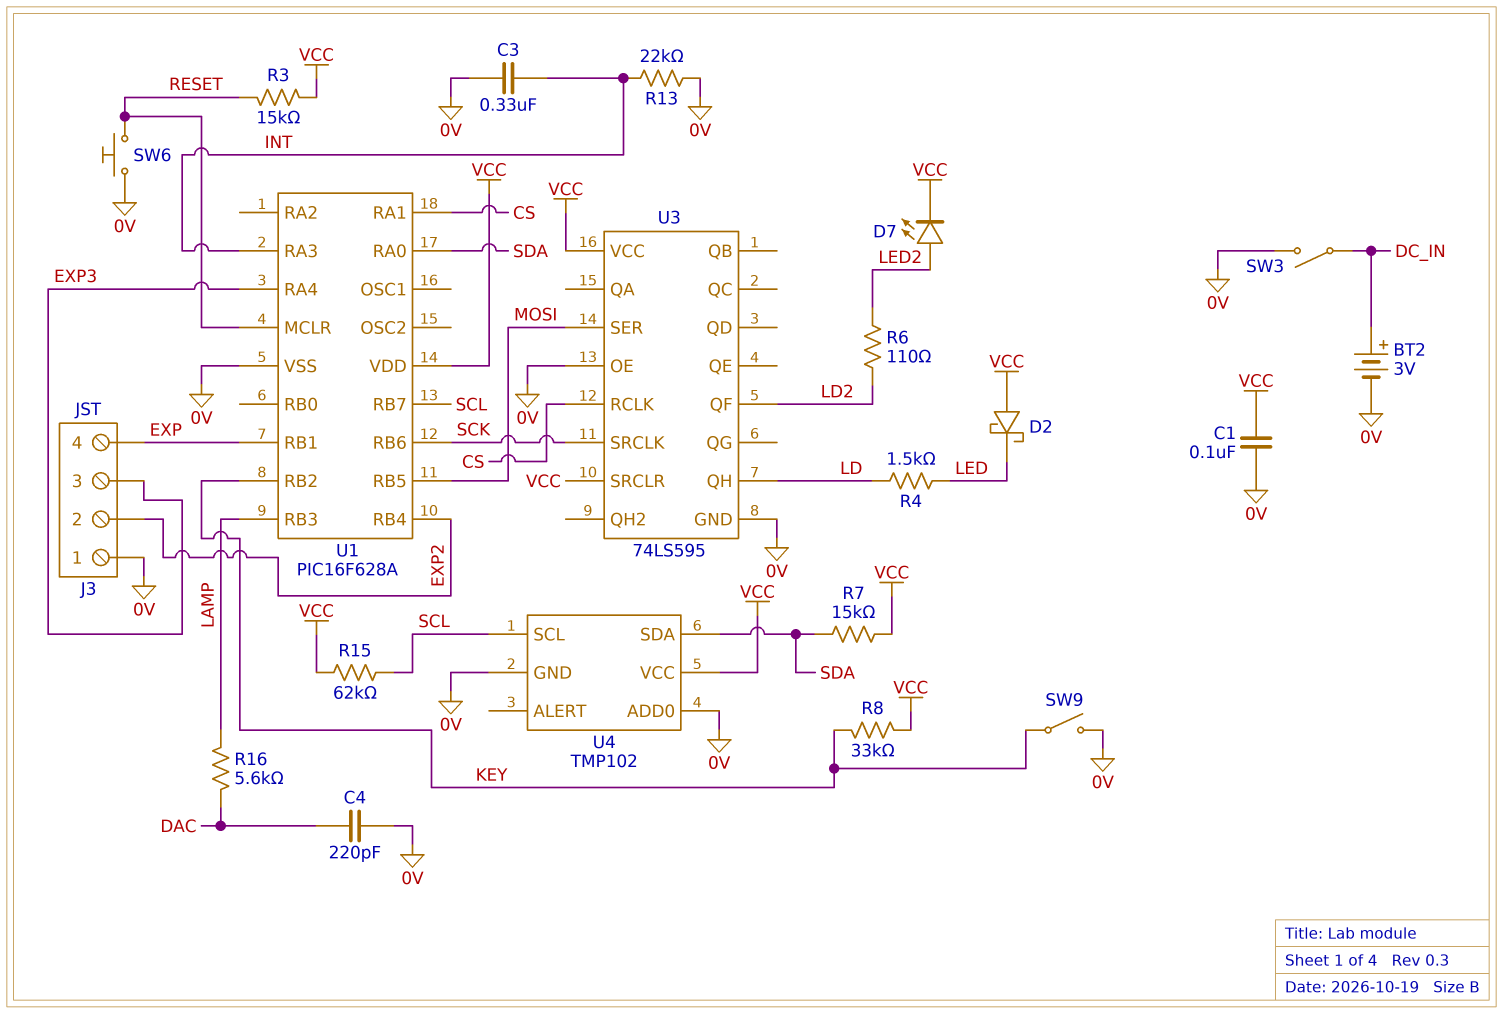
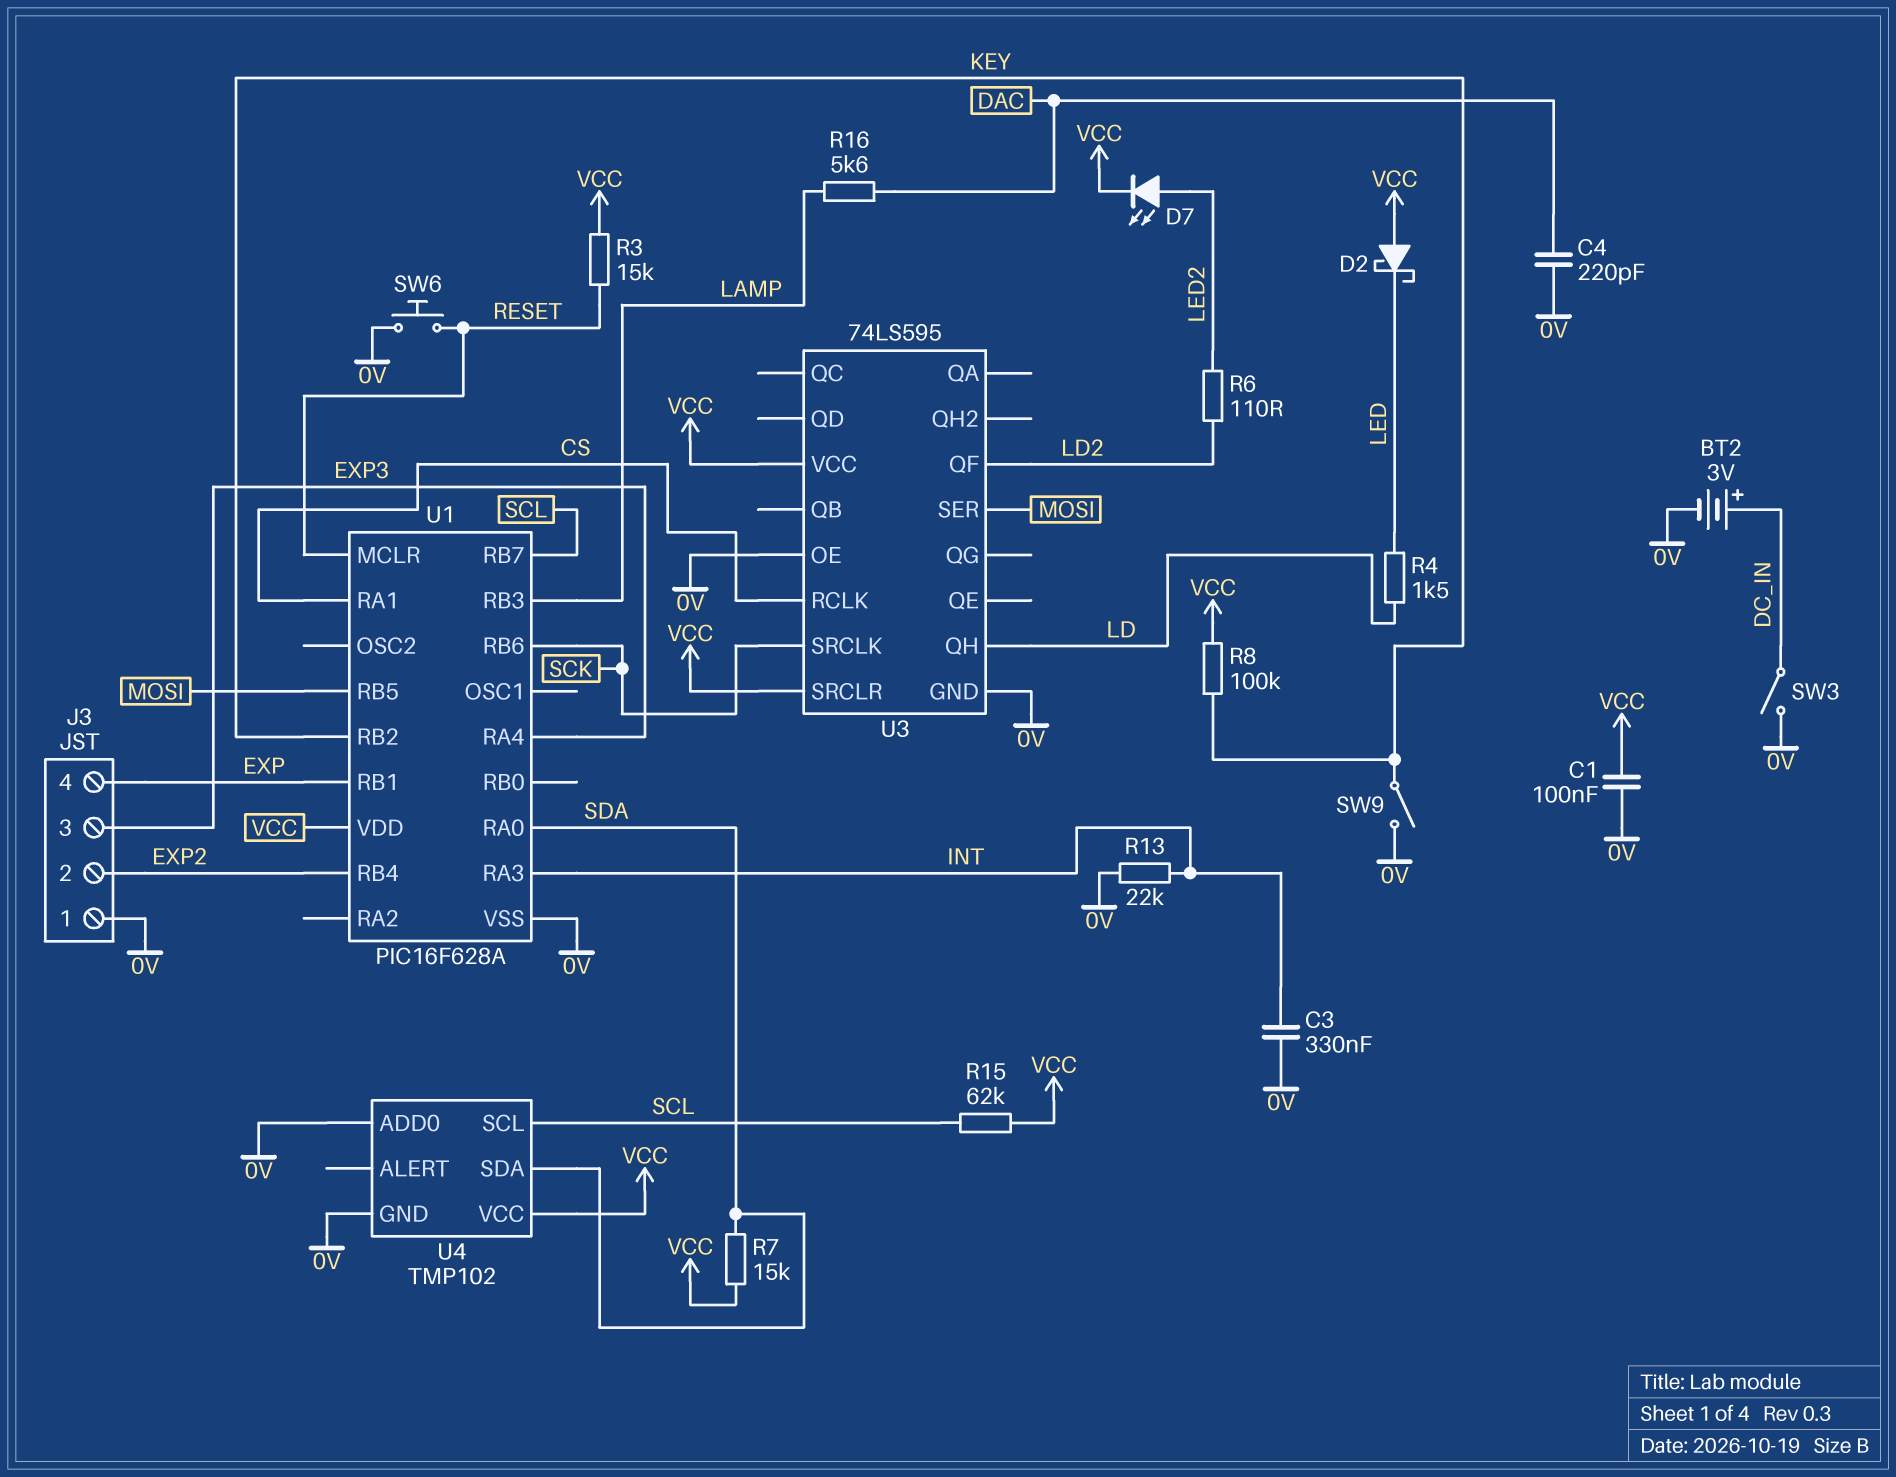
R8: 33k (KEY, VCC) -> 100k (KEY, VCC)

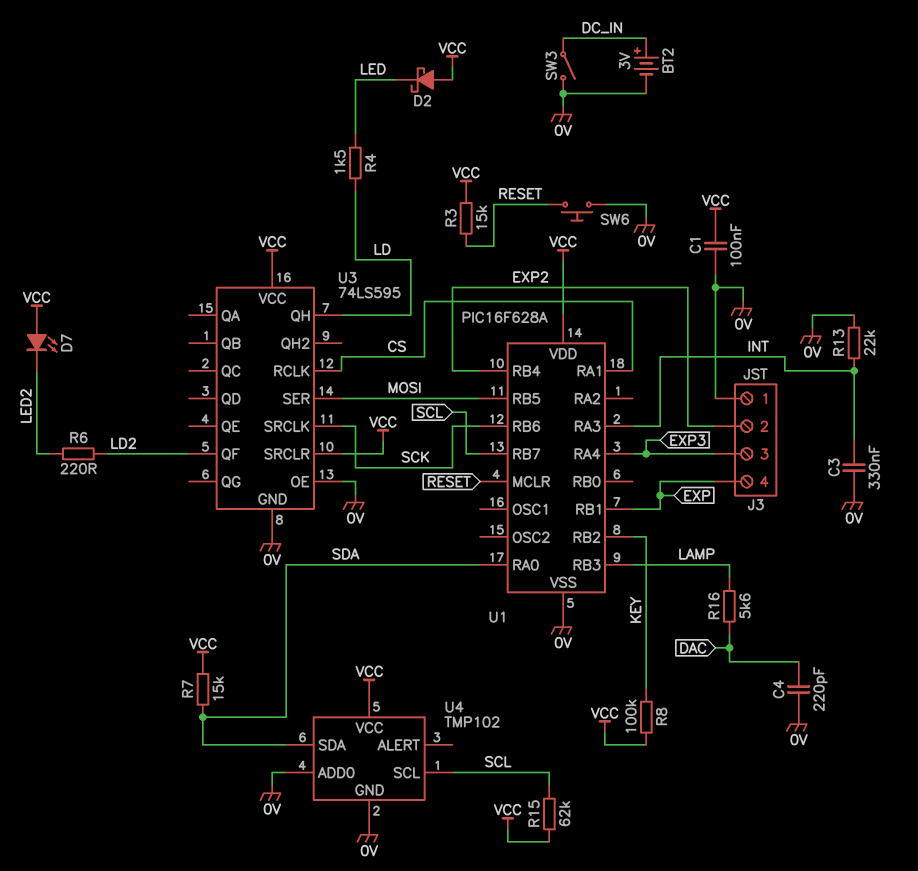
D7: LED (A LED2, K VCC) -> LED (A VCC, K LED2)
R6: 110 (LD2, LED2) -> 220 (LD2, LED2)
SW9: switch (0V, KEY) -> none

